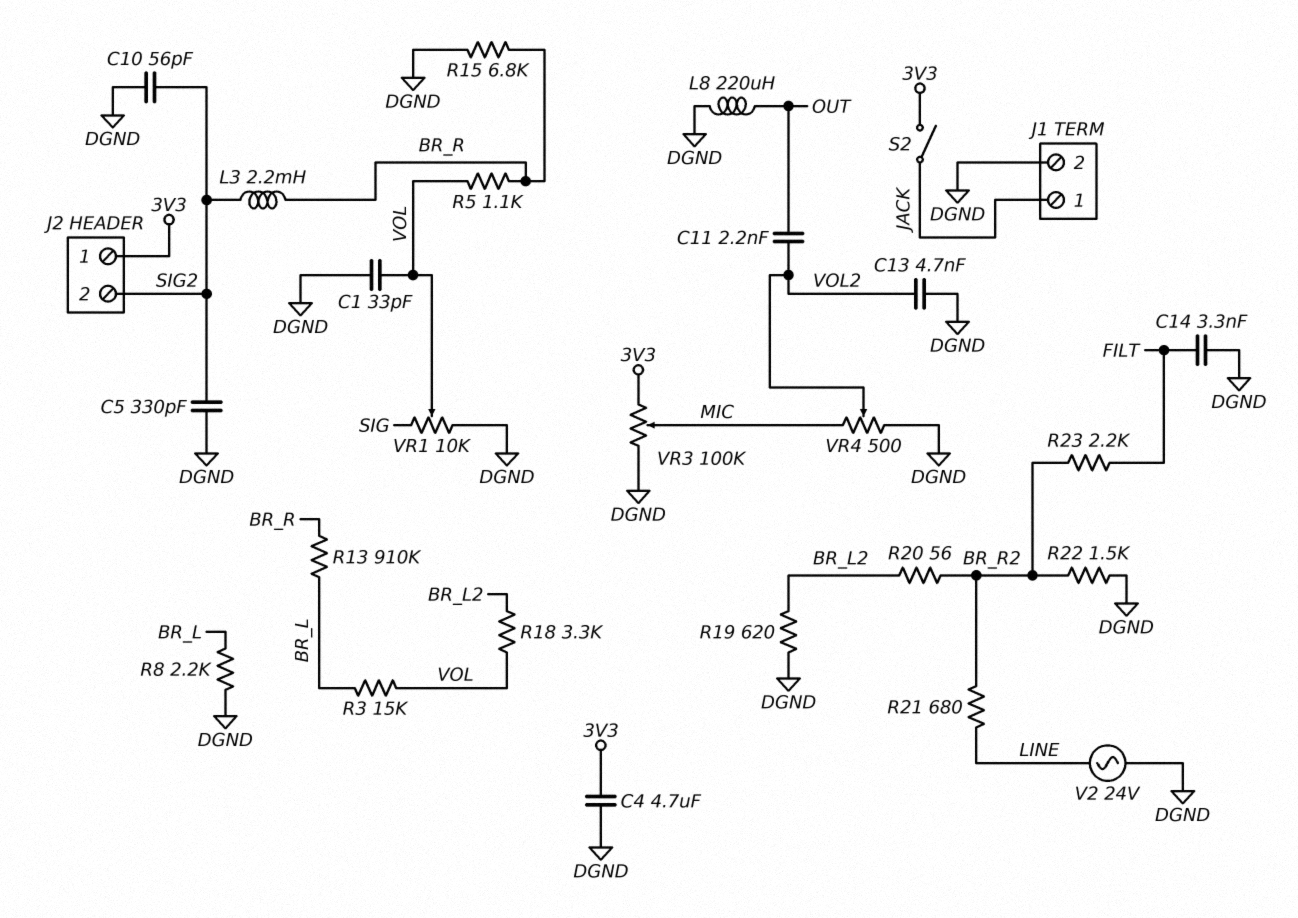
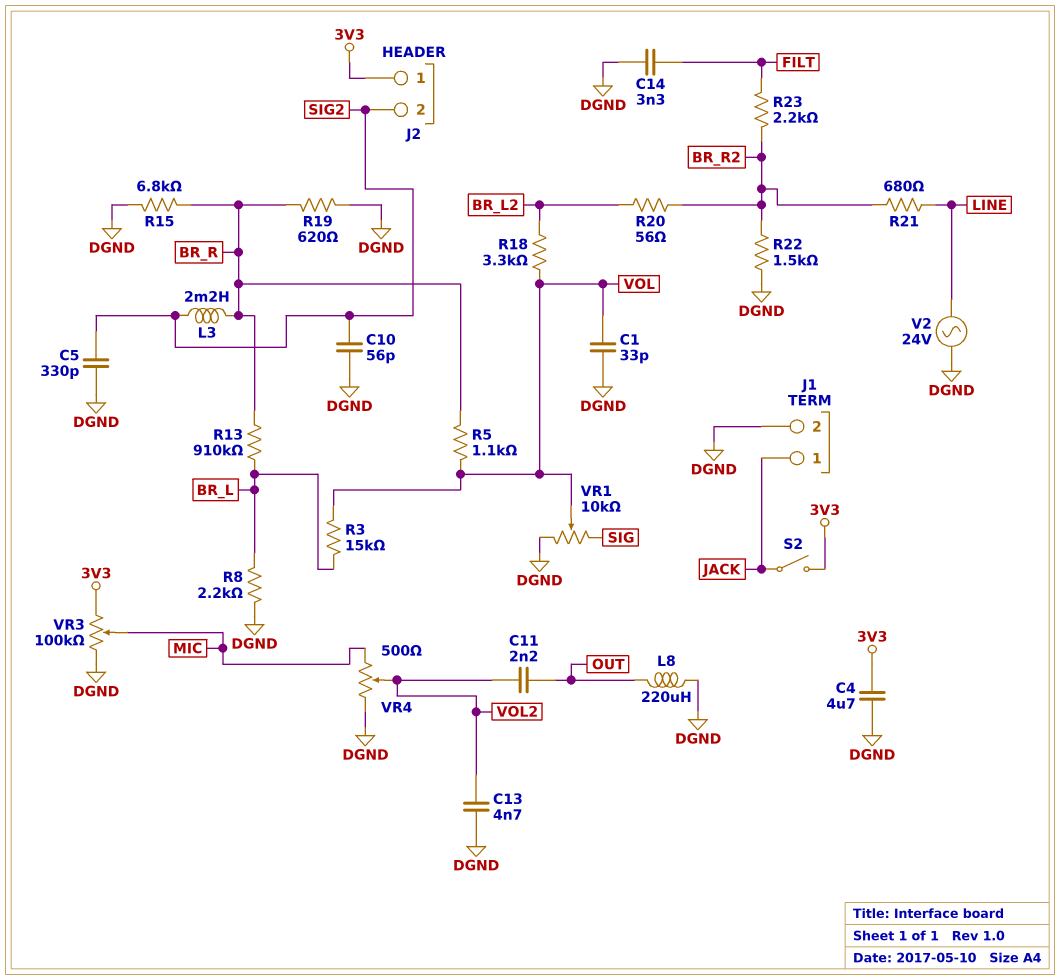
R19: 620 (BR_L2, DGND) -> 620 (BR_R, DGND)

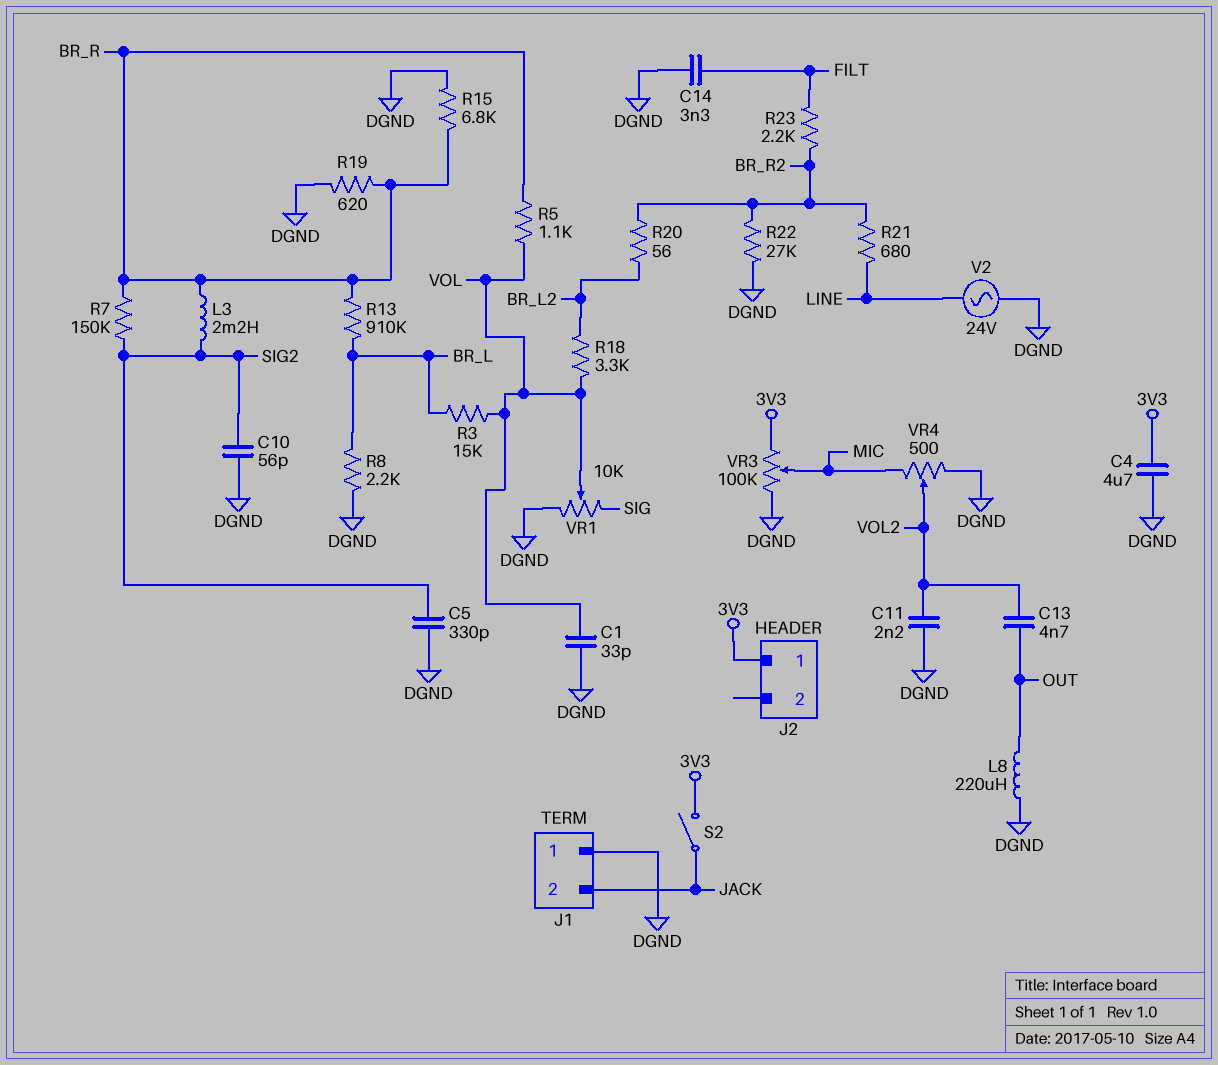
C11: 2.2nF (OUT, VOL2) -> 2.2nF (DGND, VOL2)
C13: 4.7nF (DGND, VOL2) -> 4.7nF (OUT, VOL2)
J1 pin 1: JACK -> DGND
J1 pin 2: DGND -> JACK
J2 pin 2: SIG2 -> none
R7: none -> 150k (BR_R, SIG2)
R22: 1.5k (BR_R2, DGND) -> 27k (BR_R2, DGND)

